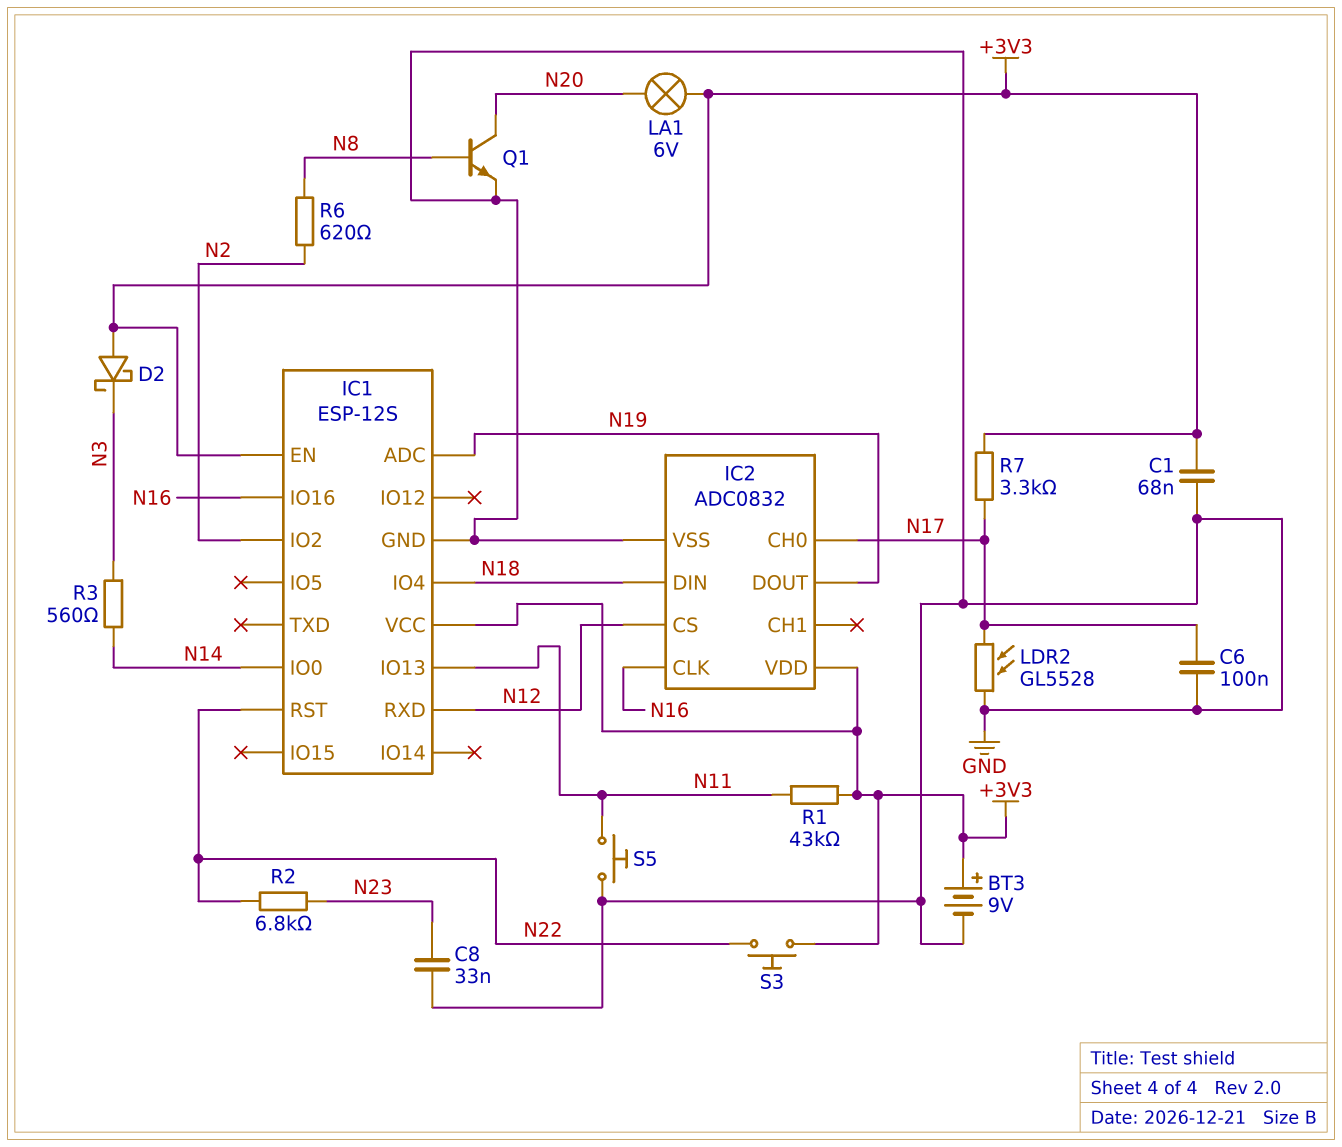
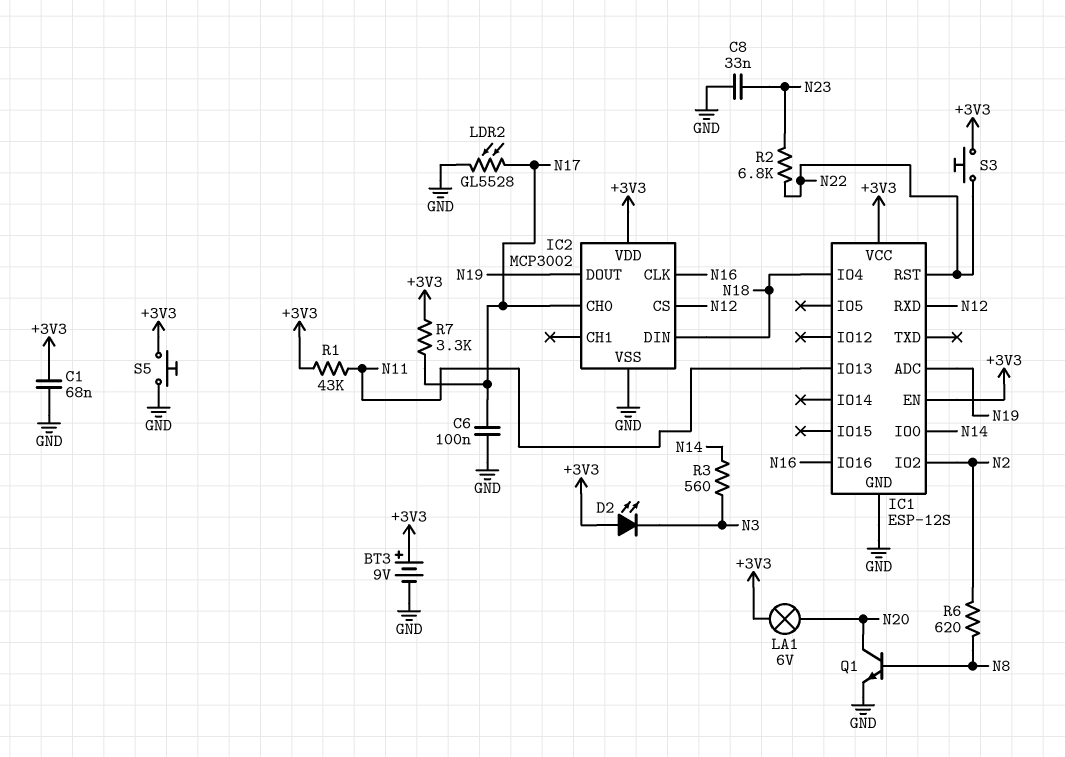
D2: schottky (A +3V3, K N3) -> LED (A +3V3, K N3)
IC2: ADC0832 -> MCP3002
S5: button (GND, N11) -> button (+3V3, GND)

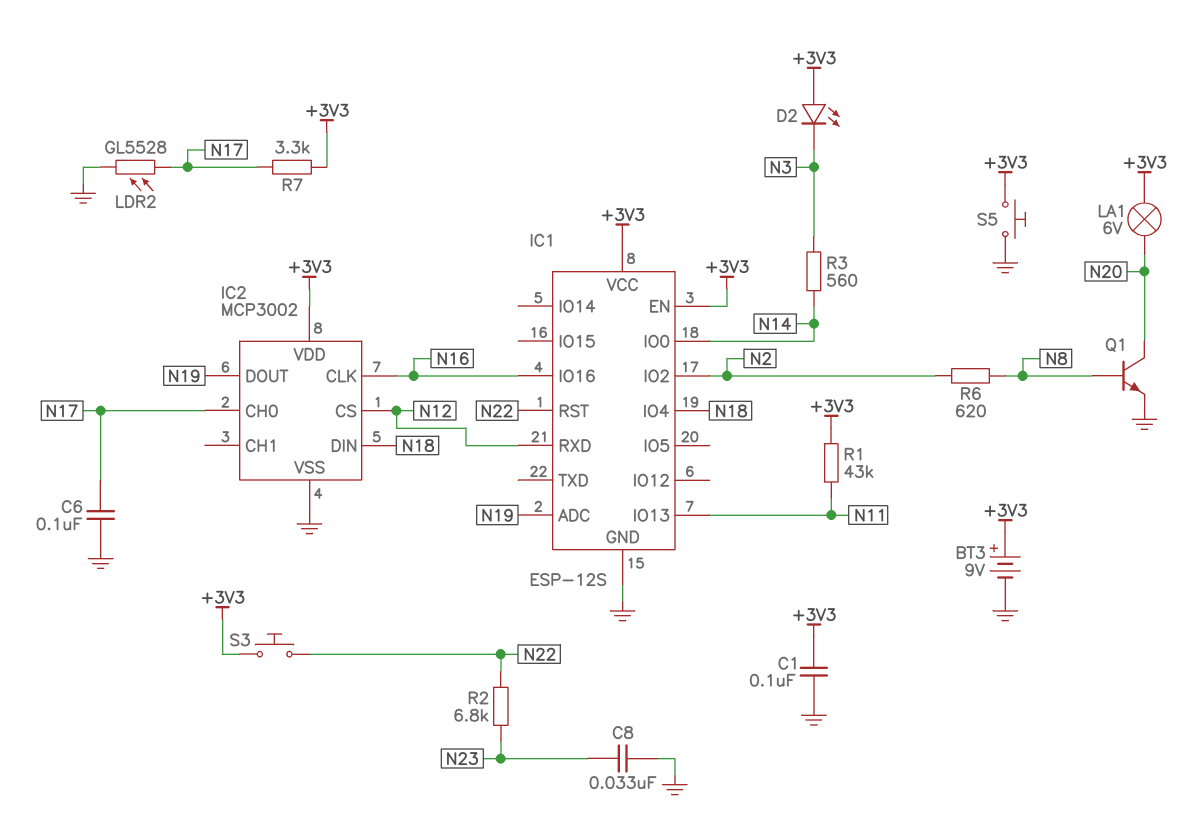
C1: 68nF (+3V3, GND) -> 100nF (+3V3, GND)

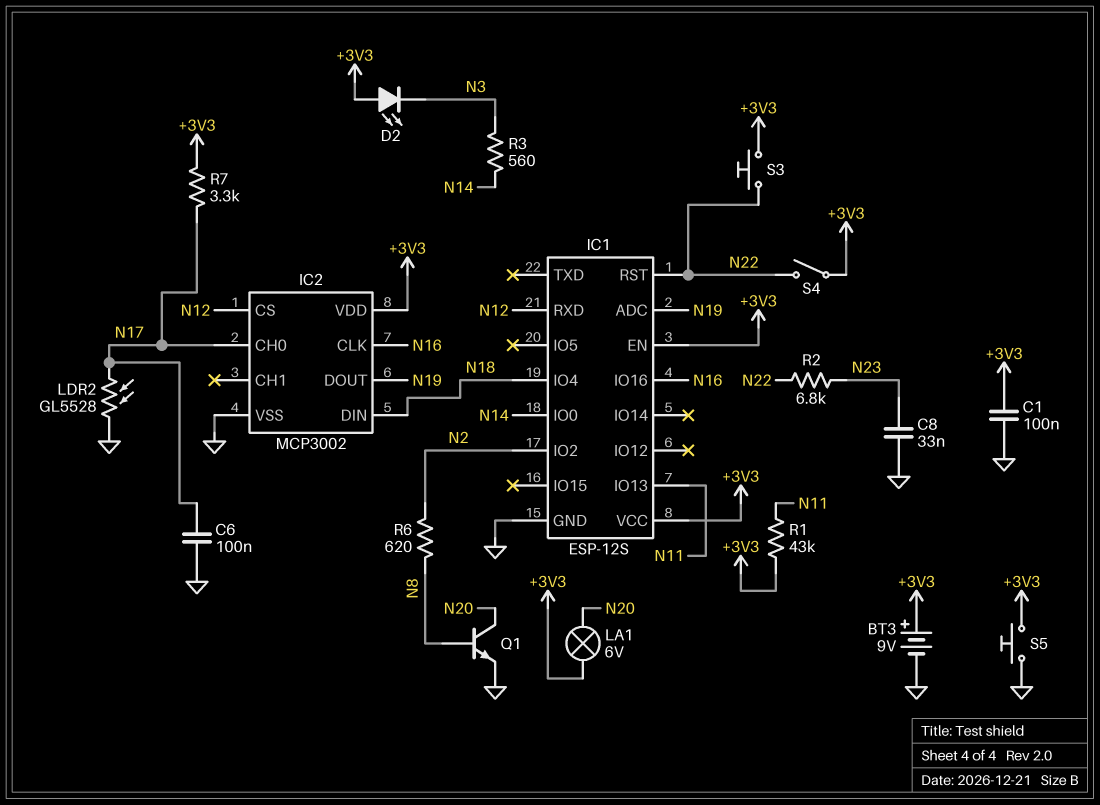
S4: none -> switch (+3V3, N22)

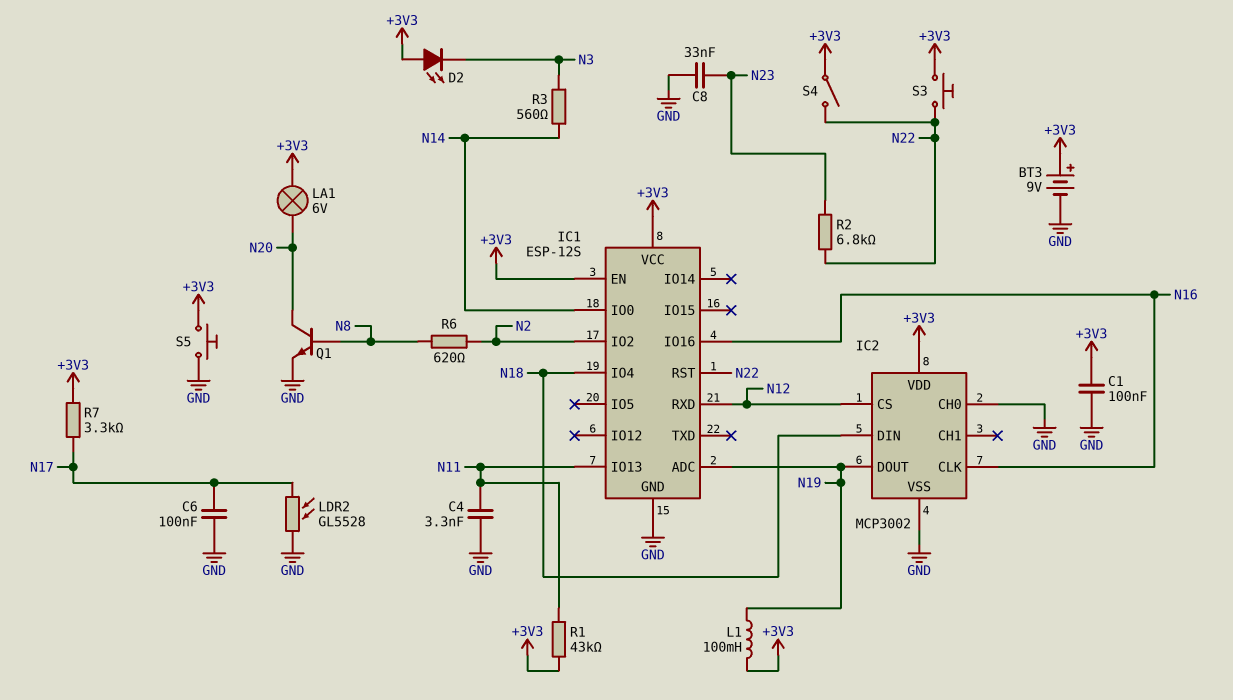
C4: none -> 3.3nF (GND, N11)
IC2 pin CH0: N17 -> GND
L1: none -> 100mH (+3V3, N19)

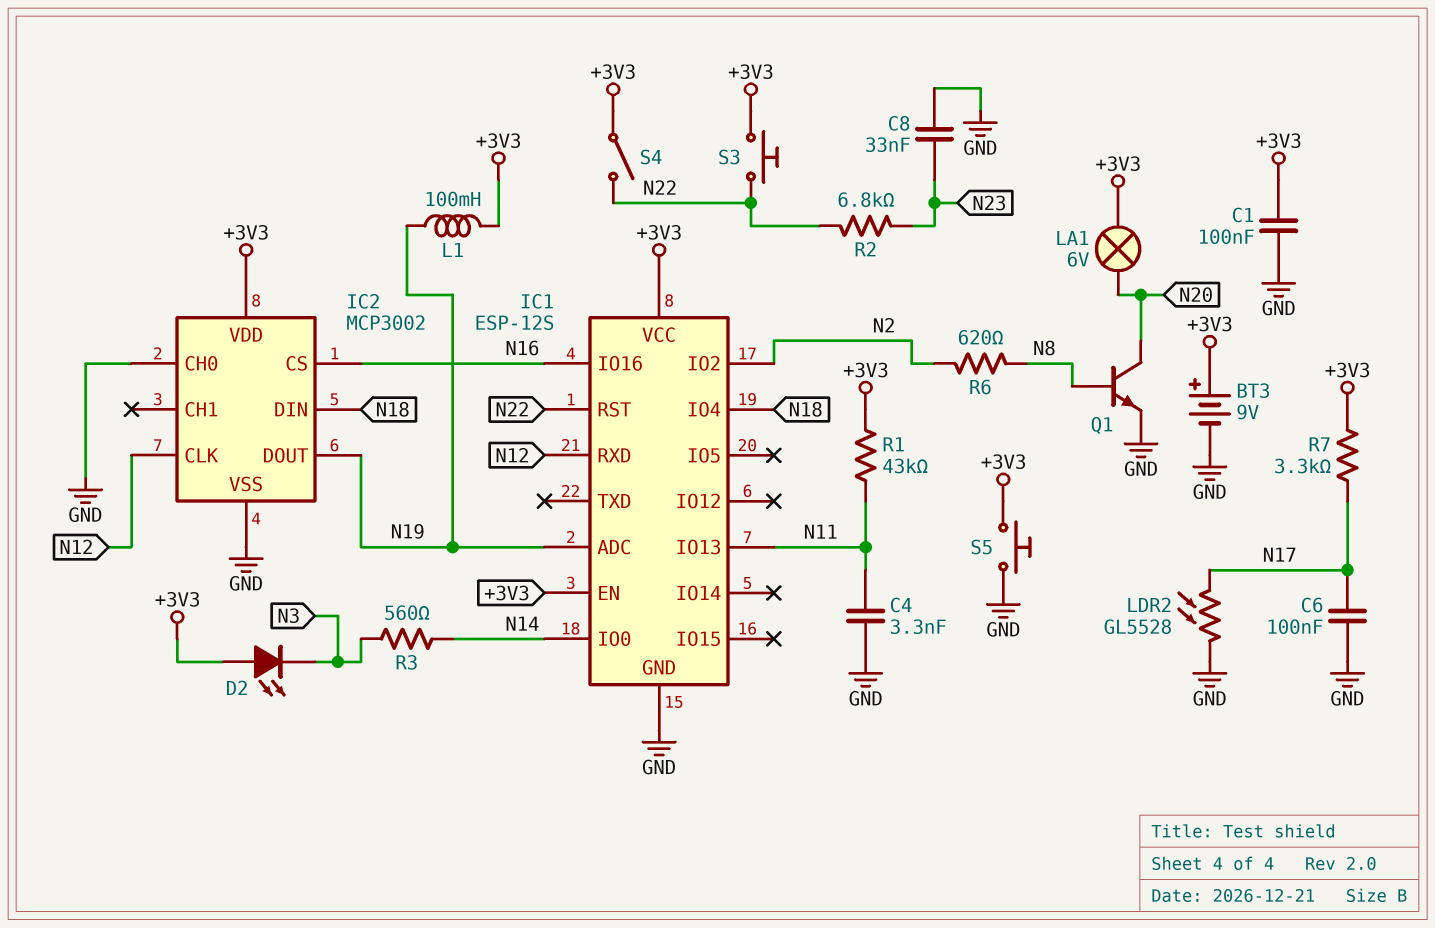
IC2 pin CLK: N16 -> N12
IC2 pin CS: N12 -> N16

